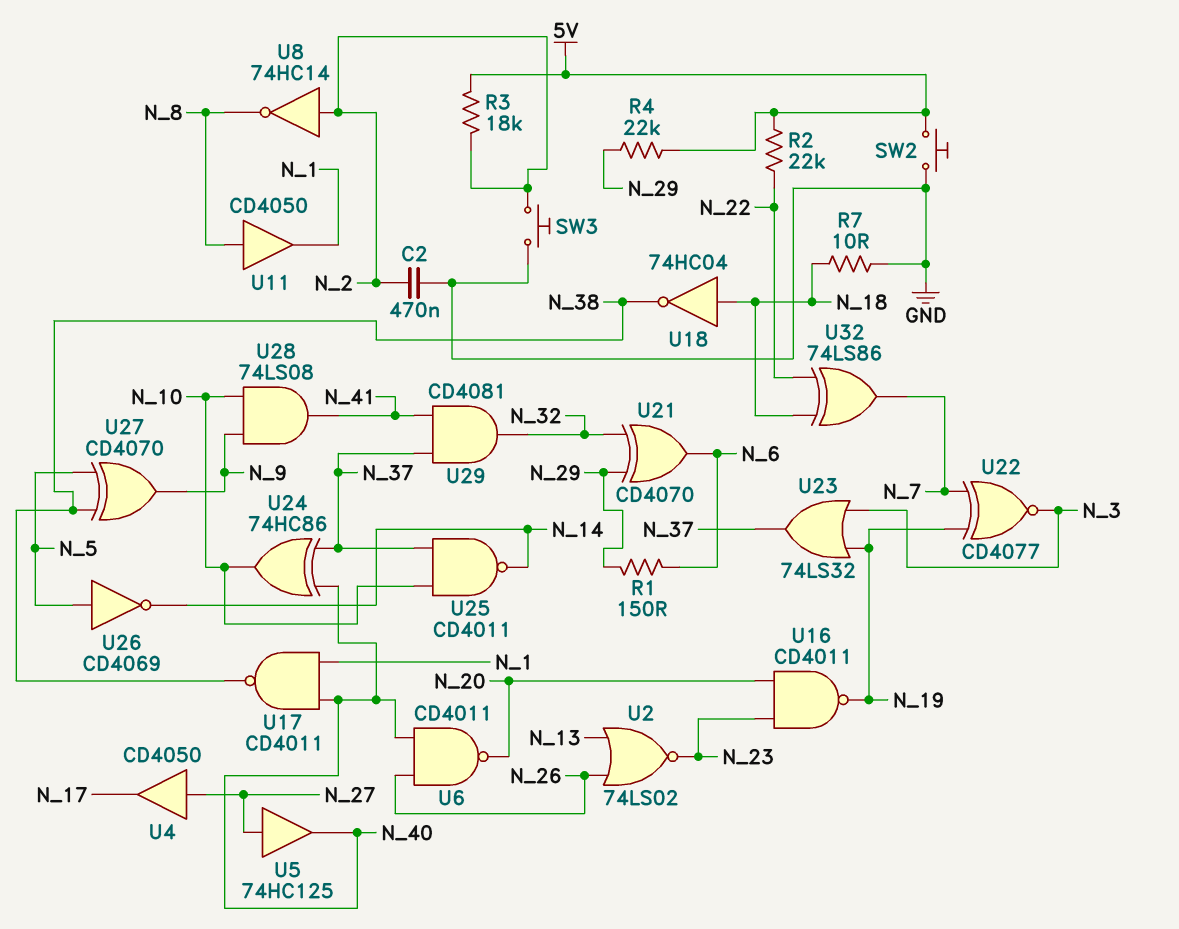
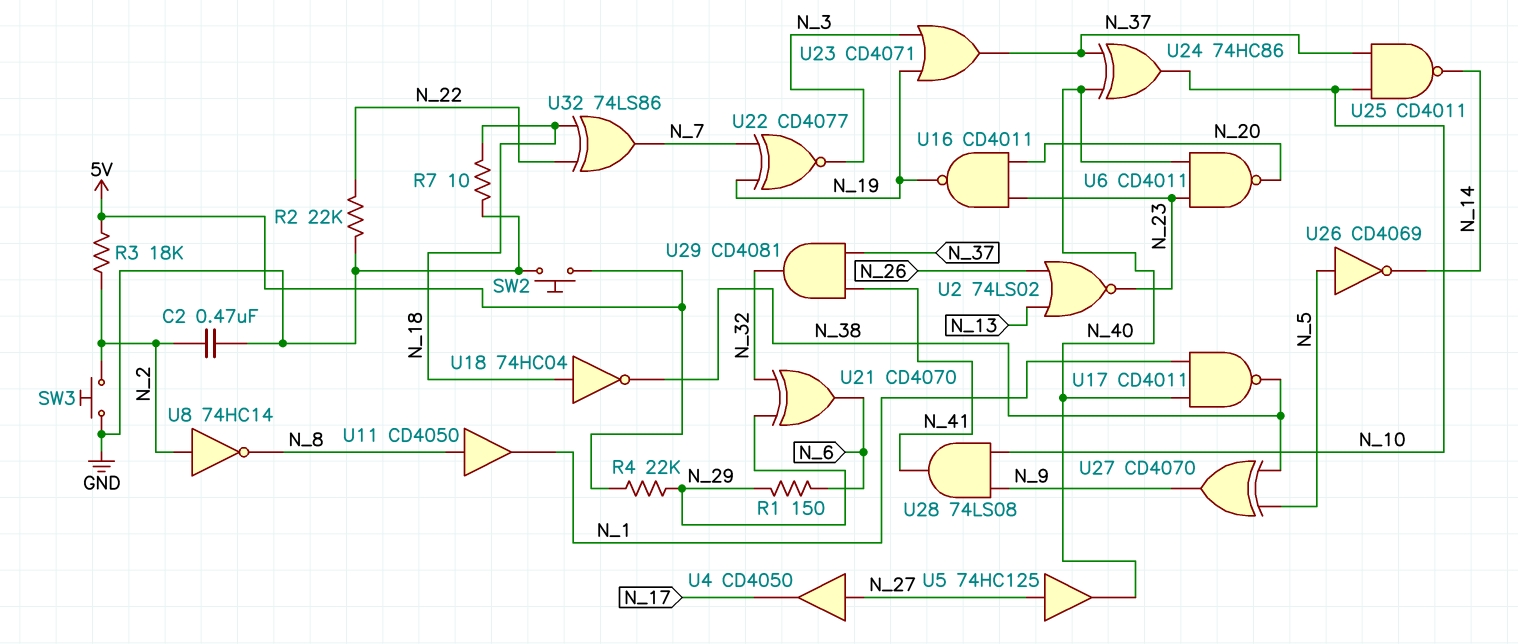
R2: 22k (5V, N_22) -> 22k (GND, N_22)
U6: NAND CD4011 (in N_26, in N_40, out N_20) -> NAND CD4011 (in N_23, in N_40, out N_20)
U23: OR 74LS32 (in N_3, in N_19, out N_37) -> OR CD4071 (in N_3, in N_19, out N_37)

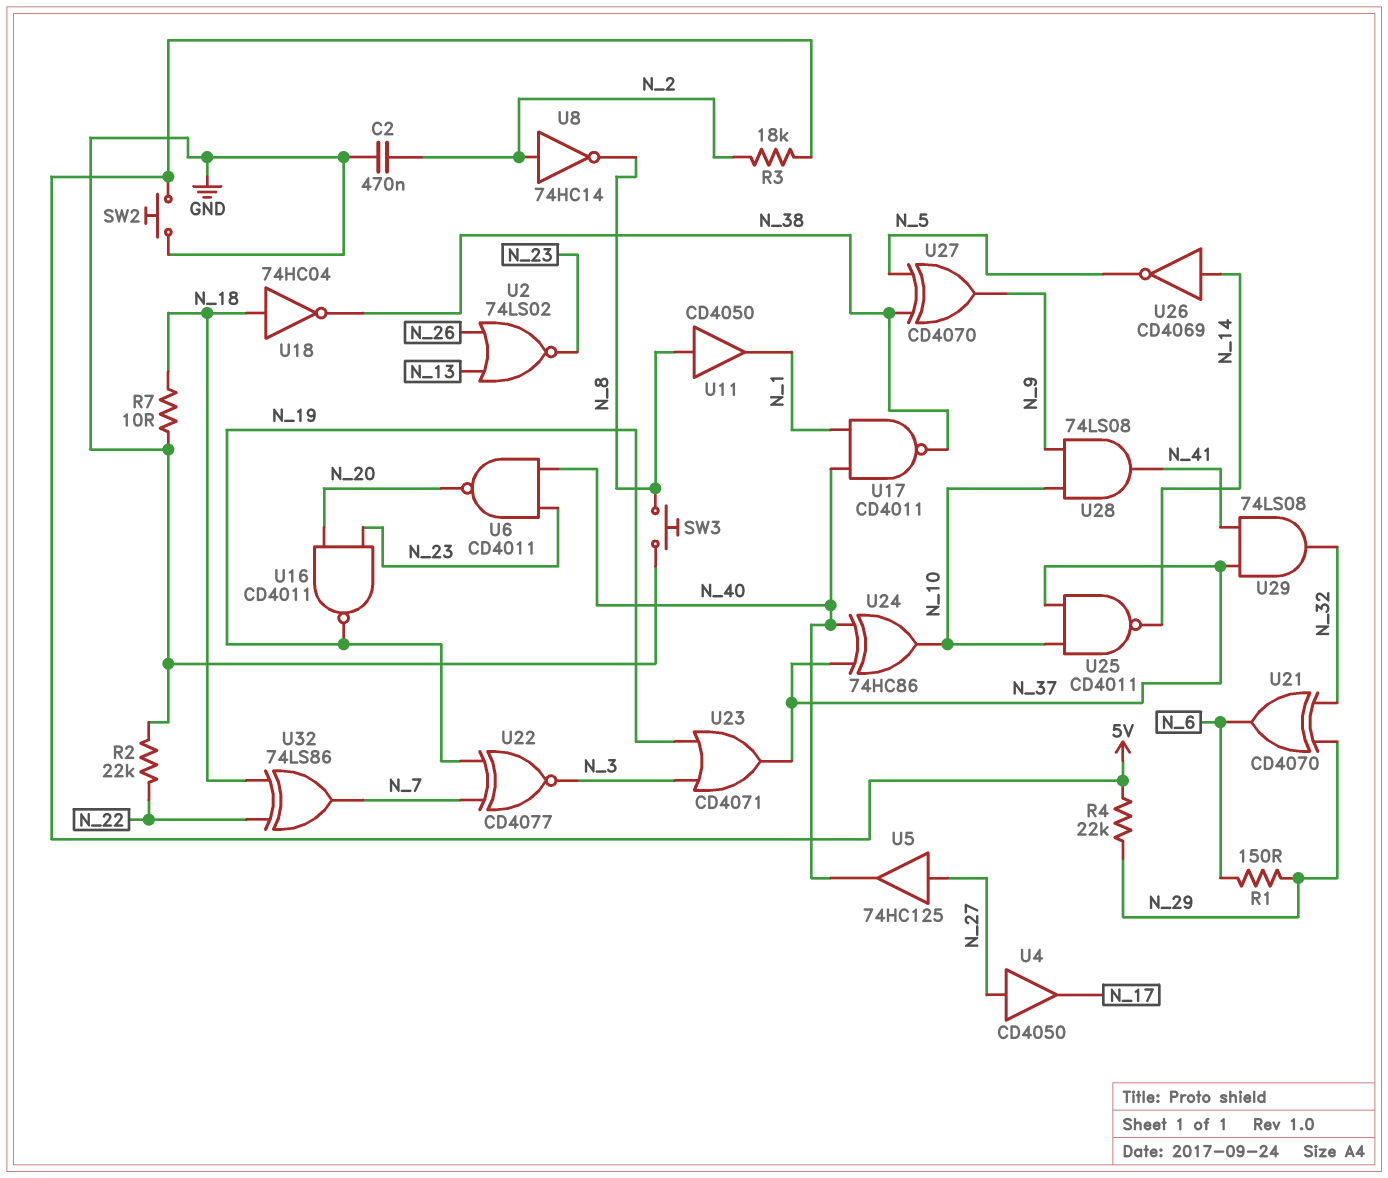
SW3: button (GND, N_2) -> button (GND, N_8)
U26: NOT CD4069 (in N_5, out N_14) -> NOT CD4069 (in N_14, out N_5)
U29: AND CD4081 (in N_37, in N_41, out N_32) -> AND 74LS08 (in N_37, in N_41, out N_32)

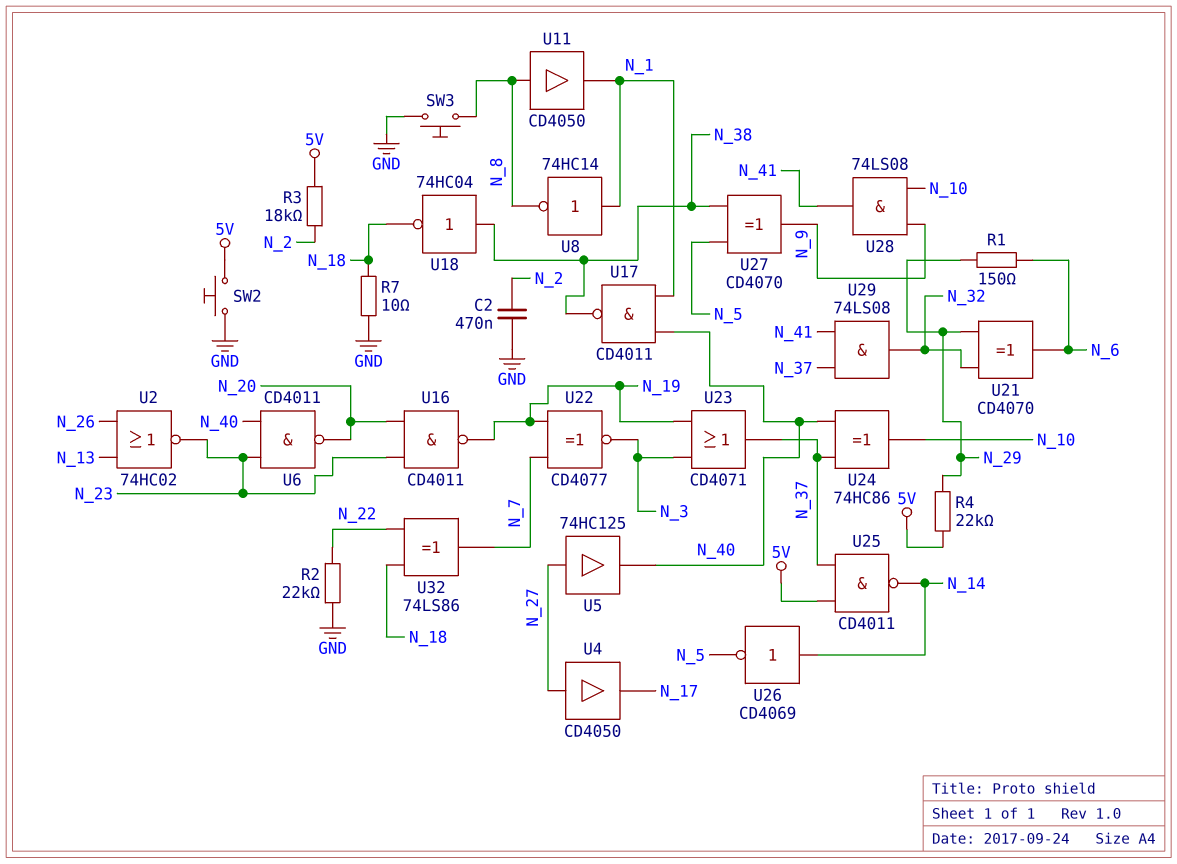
U2: NOR 74LS02 (in N_13, in N_26, out N_23) -> NOR 74HC02 (in N_13, in N_26, out N_23)
U8: NOT 74HC14 (in N_2, out N_8) -> NOT 74HC14 (in N_1, out N_8)
U18: NOT 74HC04 (in N_18, out N_38) -> NOT 74HC04 (in N_38, out N_18)
U25: NAND CD4011 (in N_10, in N_37, out N_14) -> NAND CD4011 (in 5V, in N_37, out N_14)

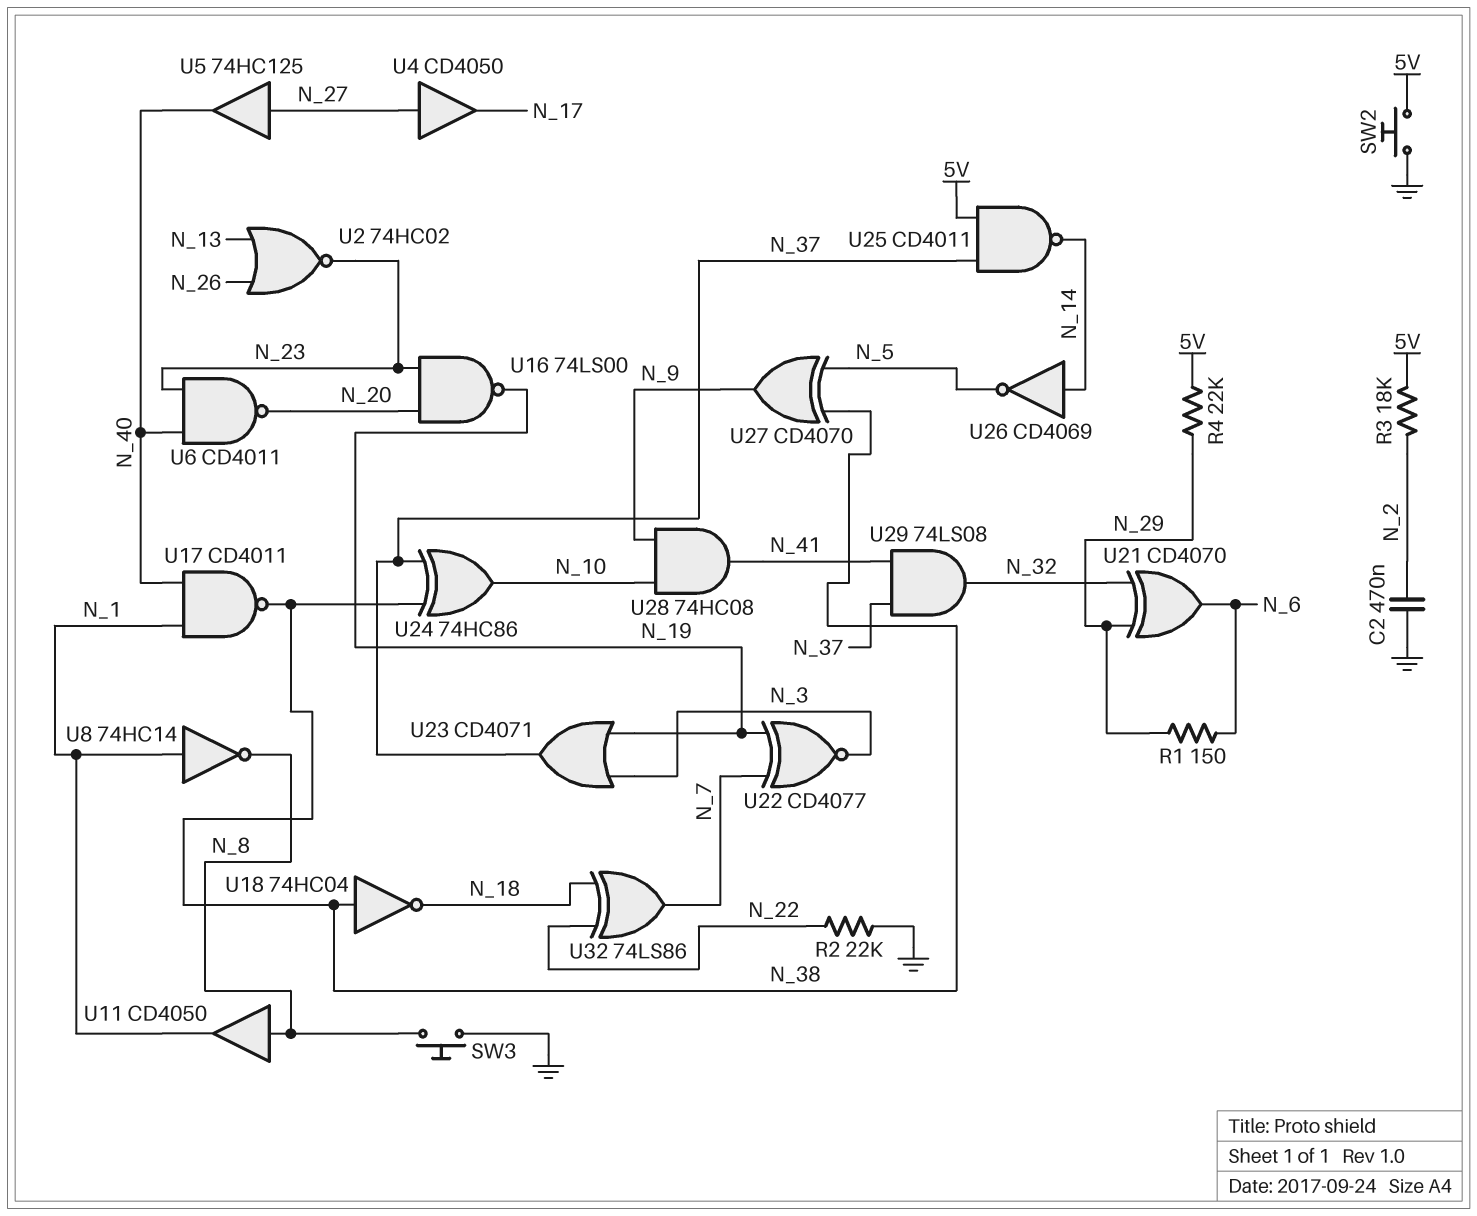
R7: 10 (GND, N_18) -> none
U16: NAND CD4011 (in N_20, in N_23, out N_19) -> NAND 74LS00 (in N_20, in N_23, out N_19)
U24: XOR 74HC86 (in N_37, in N_40, out N_10) -> XOR 74HC86 (in N_37, in N_38, out N_10)
U28: AND 74LS08 (in N_9, in N_10, out N_41) -> AND 74HC08 (in N_9, in N_10, out N_41)

